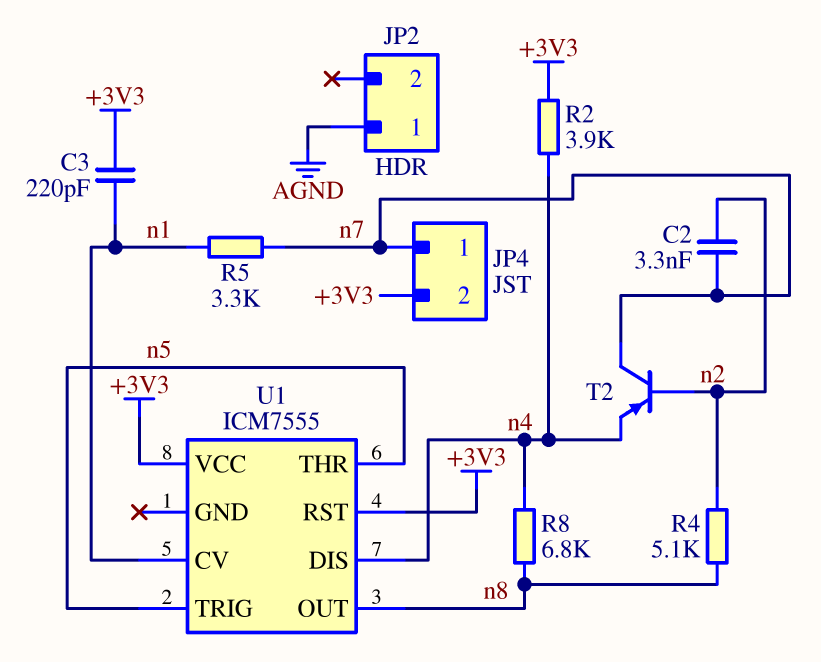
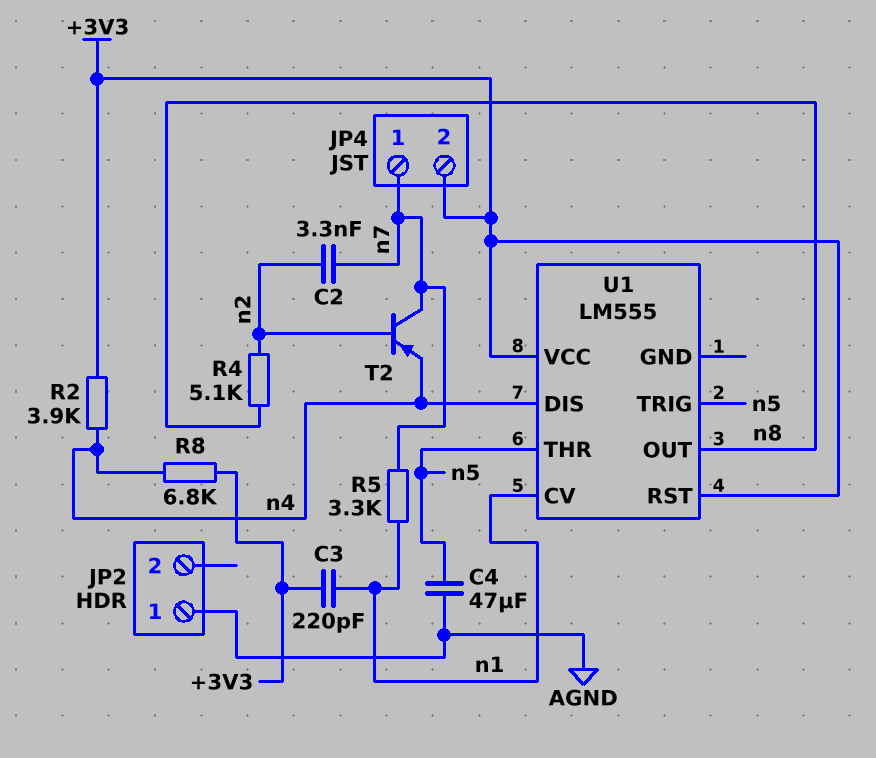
C4: none -> 47uF (AGND, n5)
R8: 6.8k (n4, n8) -> 6.8k (+3V3, n4)
U1: ICM7555 -> LM555

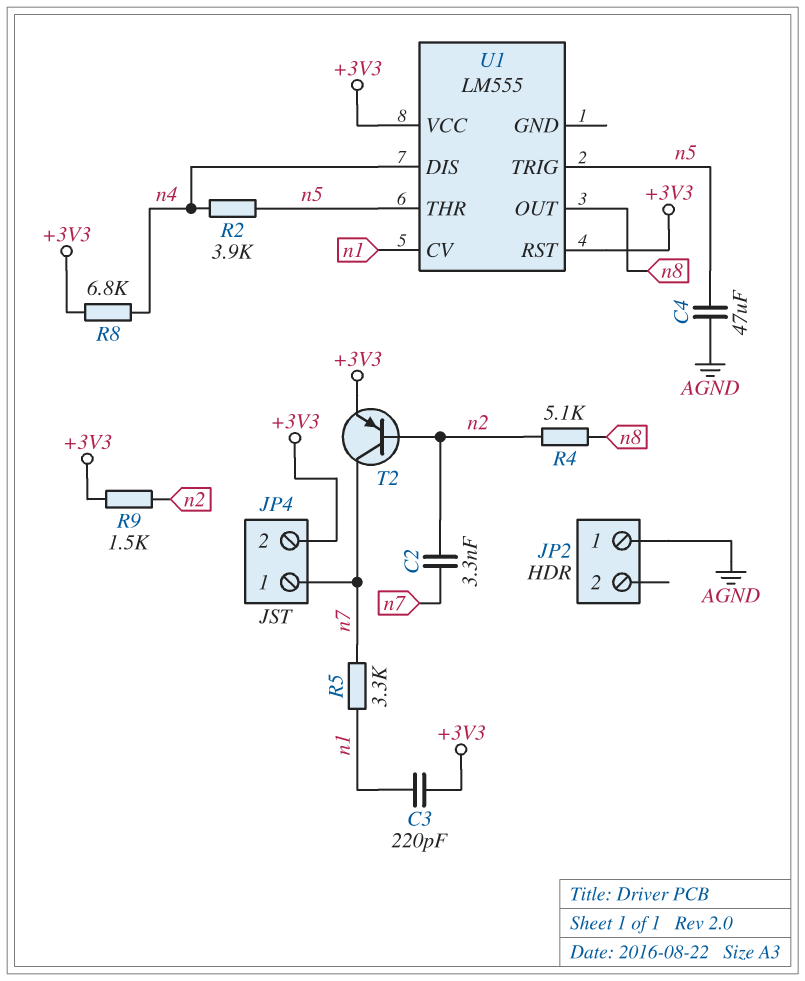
R2: 3.9k (+3V3, n4) -> 3.9k (n4, n5)
R9: none -> 1.5k (+3V3, n2)
T2: PNP (B n2, C n7, E n4) -> PNP (B n2, C n7, E +3V3)

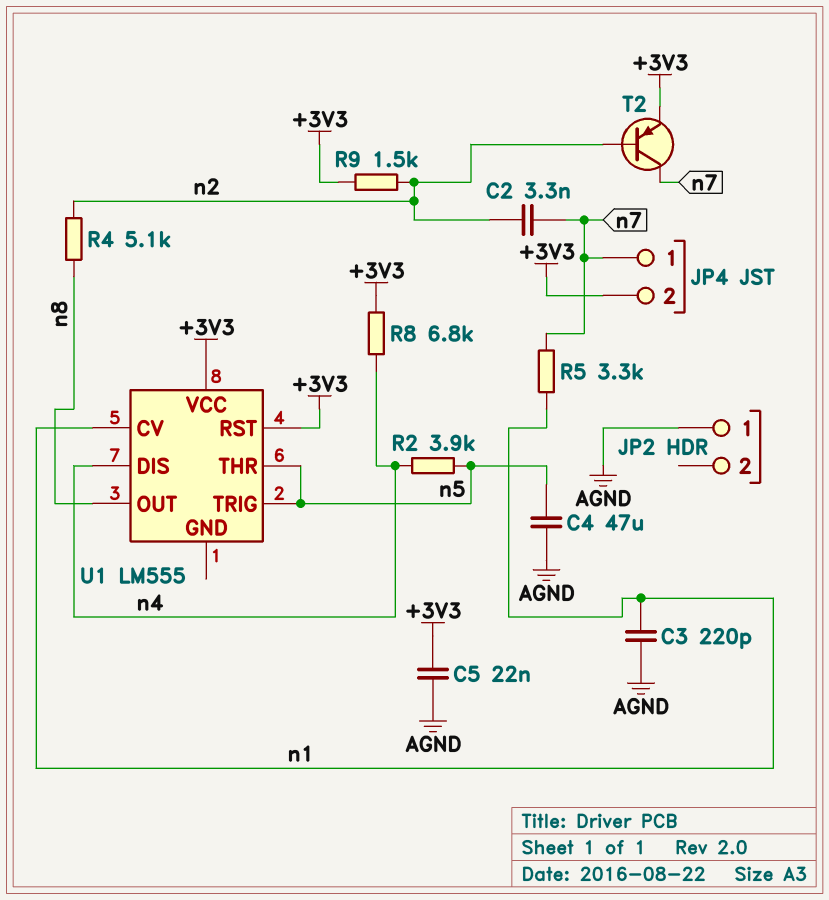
C3: 220pF (+3V3, n1) -> 220pF (AGND, n1)
C5: none -> 22nF (+3V3, AGND)

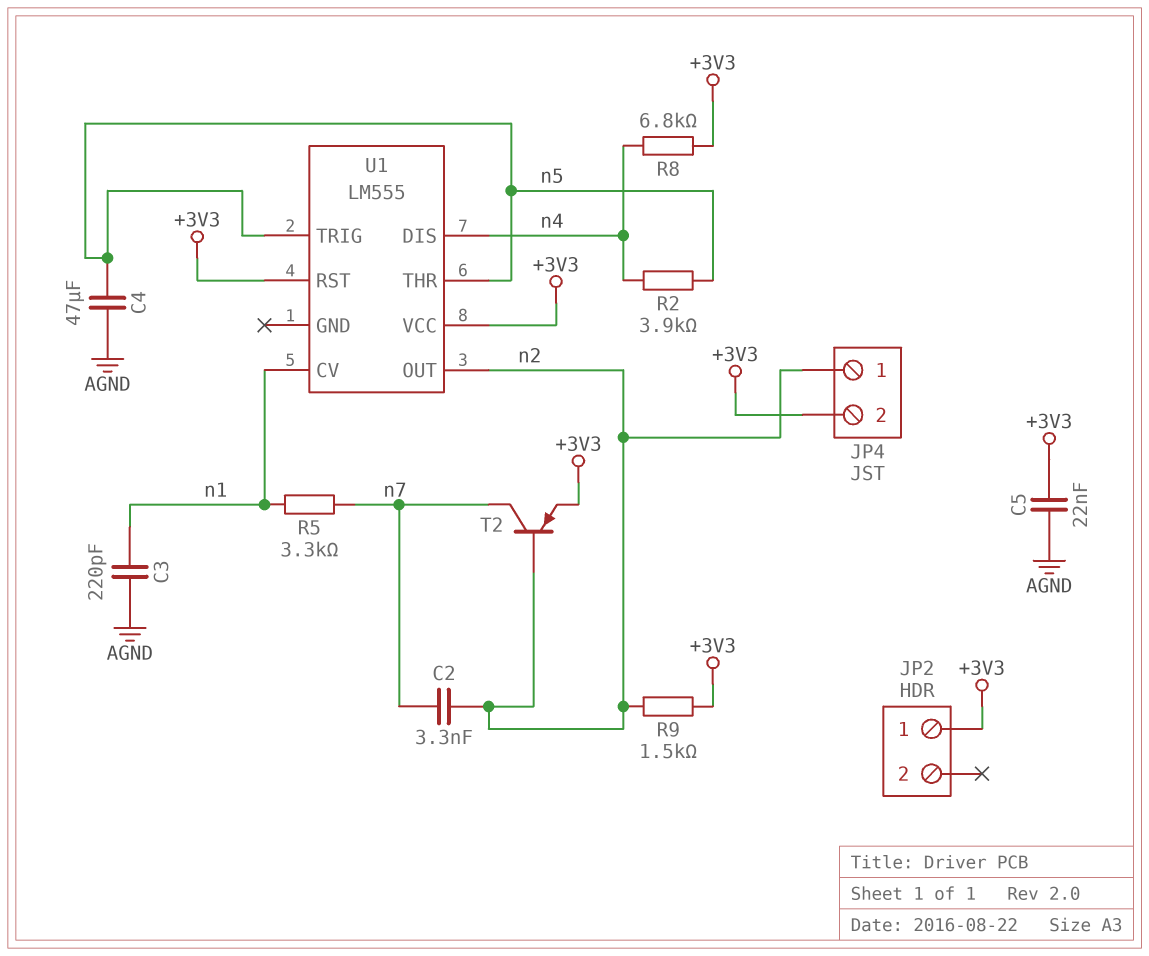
JP2 pin 1: AGND -> +3V3
JP4 pin 1: n7 -> n2
R4: 5.1k (n2, n8) -> none
U1 pin OUT: n8 -> n2

